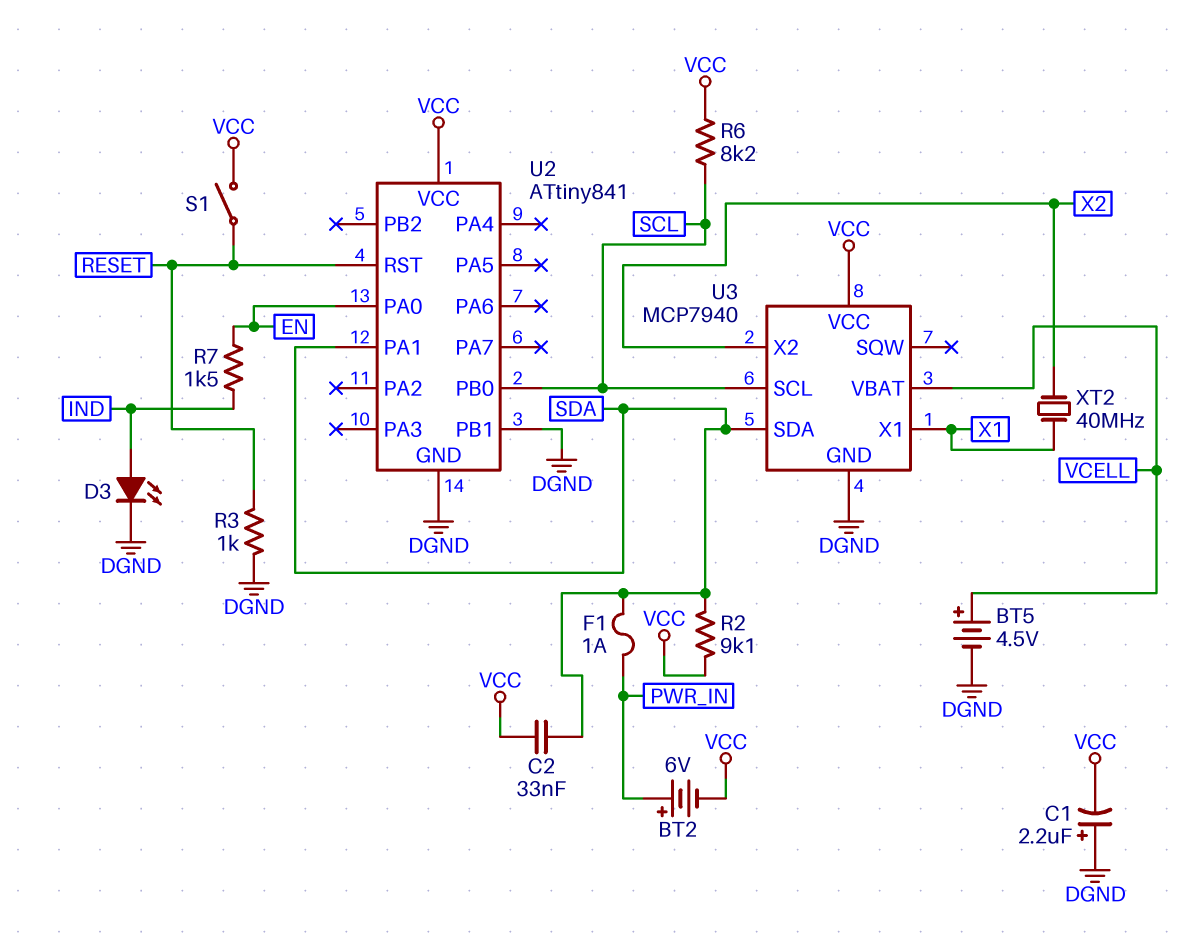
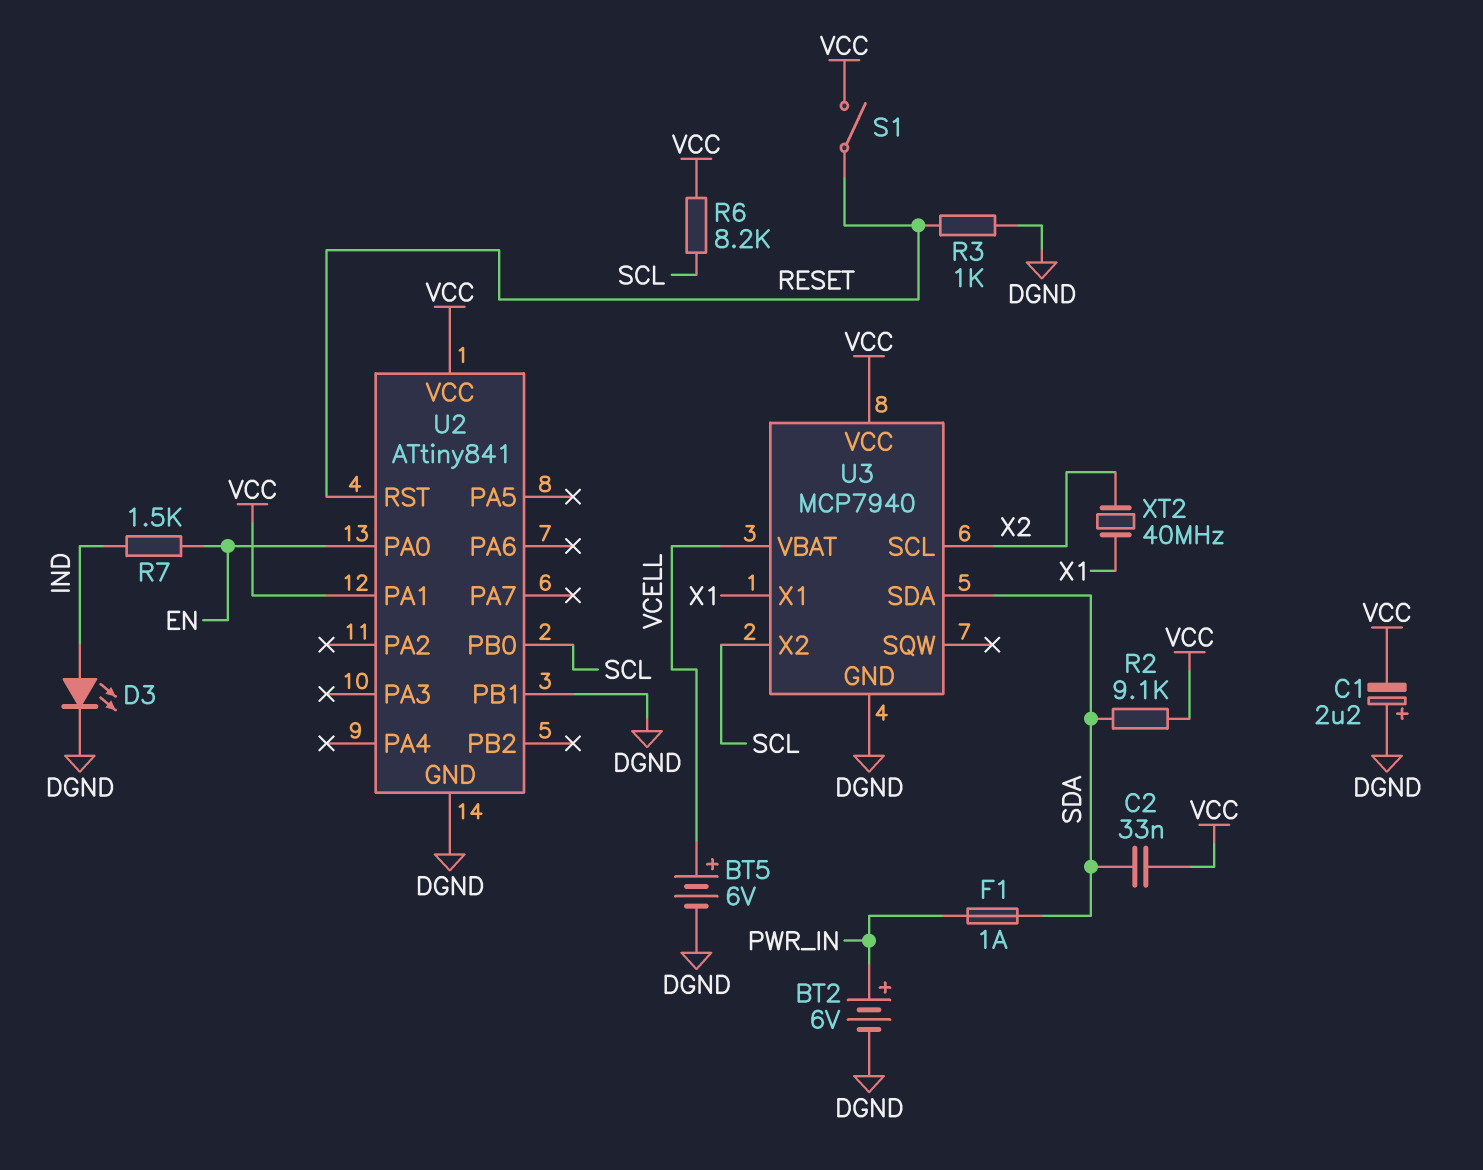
BT2: 6V (plus PWR_IN, minus VCC) -> 6V (plus PWR_IN, minus DGND)
BT5: 4.5V (plus VCELL, minus DGND) -> 6V (plus VCELL, minus DGND)
U2 pin PA1: SDA -> VCC
U3 pin SCL: SCL -> X2
U3 pin X2: X2 -> SCL

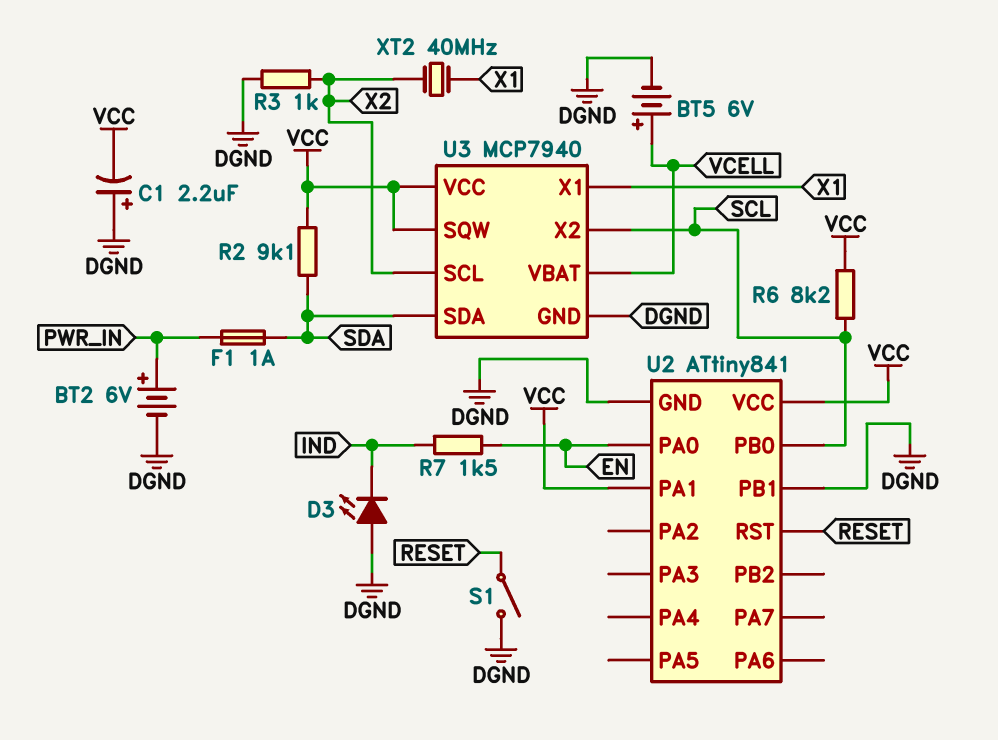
C2: 33nF (SDA, VCC) -> none
D3: LED (A IND, K DGND) -> LED (A DGND, K IND)
R3: 1k (DGND, RESET) -> 1k (DGND, X2)
S1: switch (RESET, VCC) -> switch (DGND, RESET)
U3 pin SQW: none -> VCC

